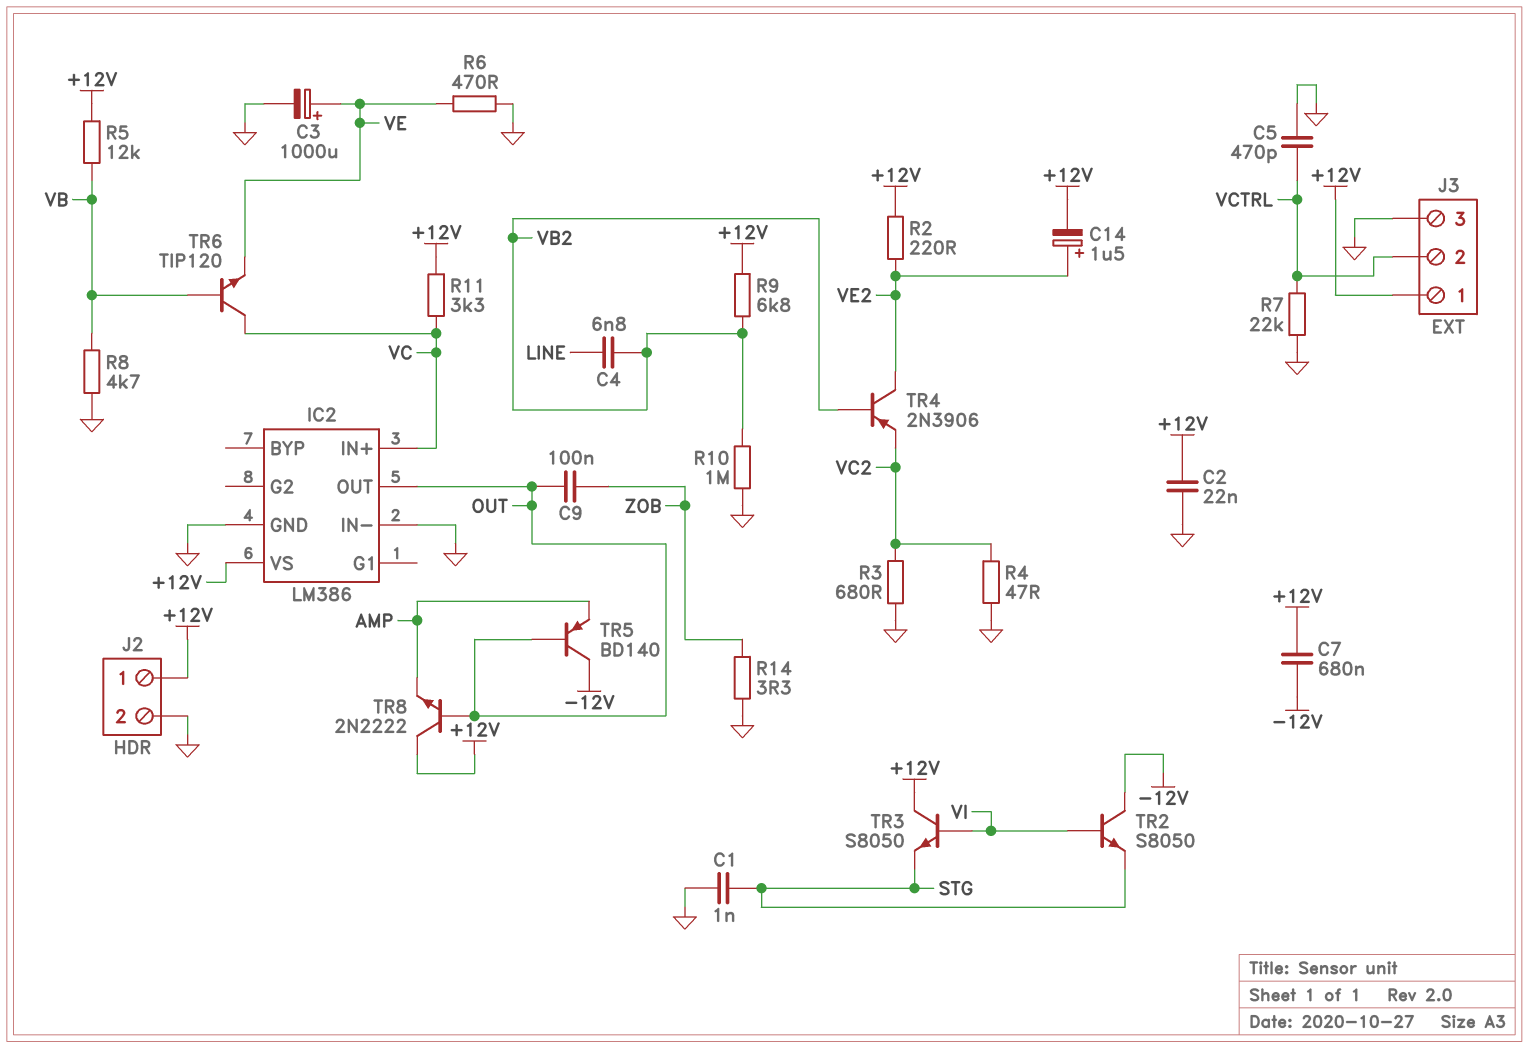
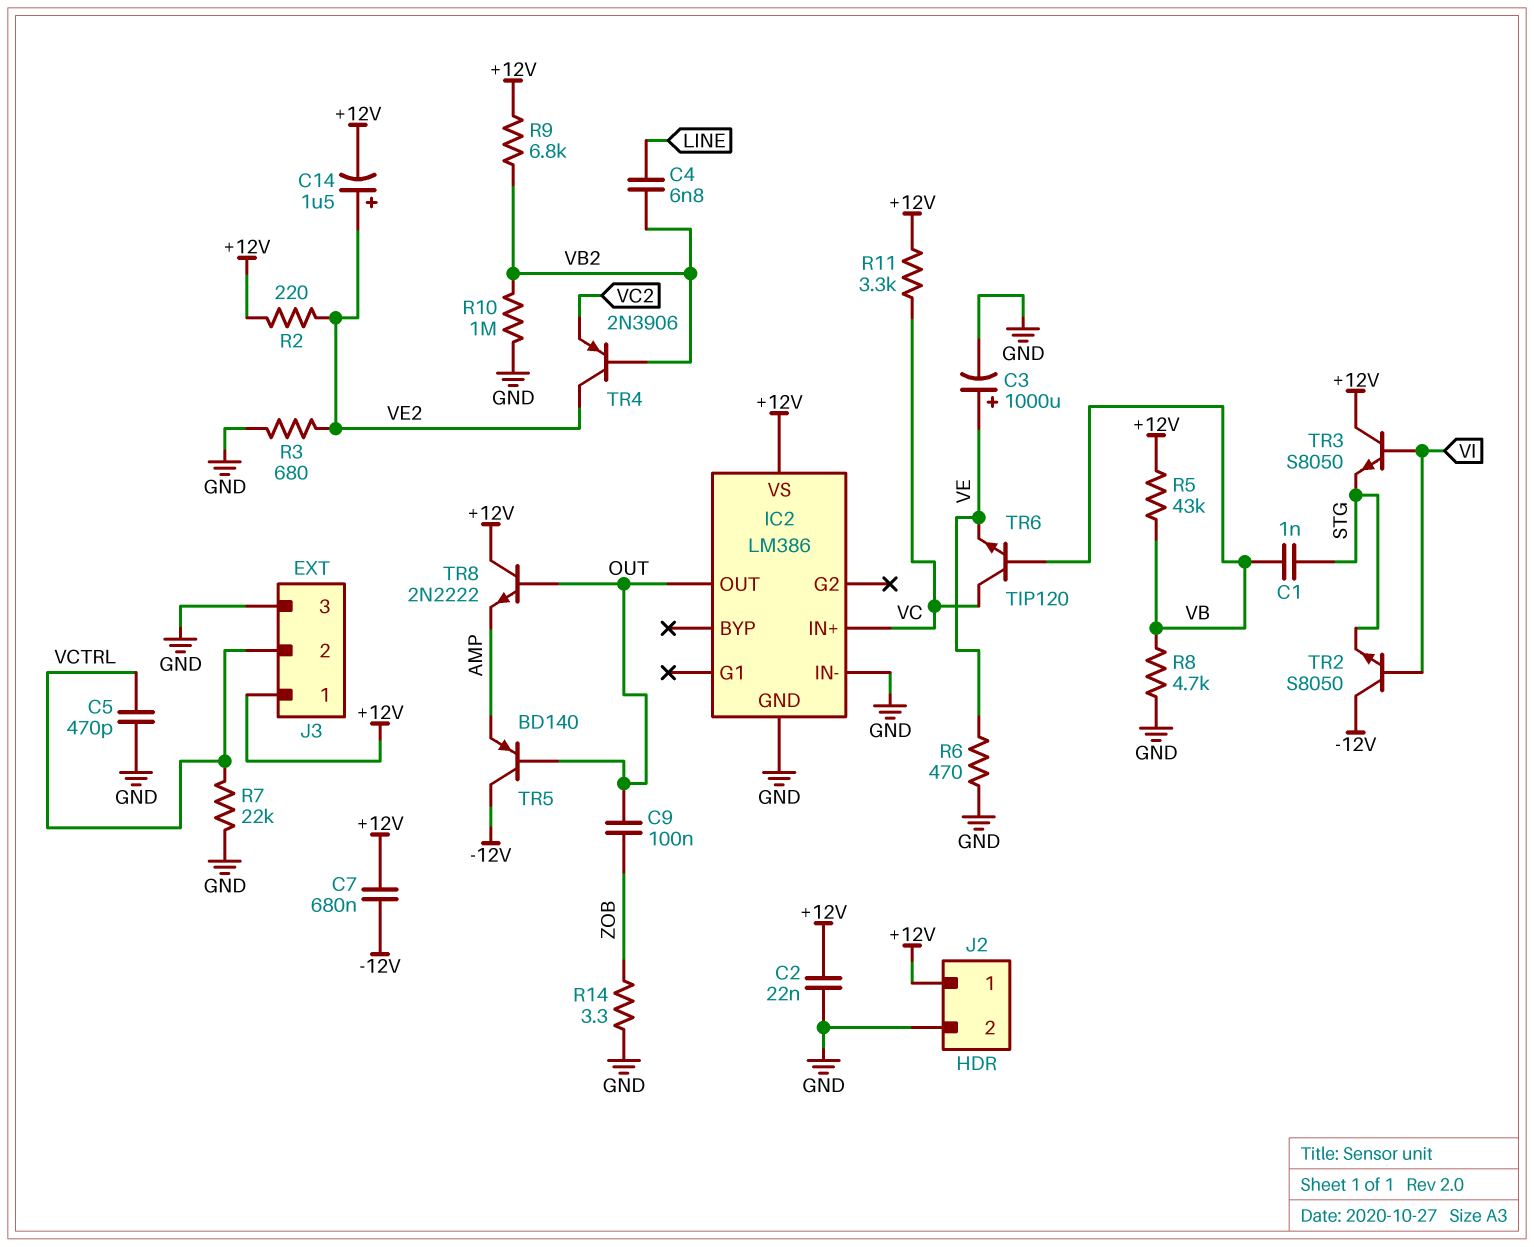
C1: 1nF (GND, STG) -> 1nF (STG, VB)
R3: 680 (GND, VC2) -> 680 (GND, VE2)
R4: 47 (GND, VC2) -> none
R5: 12k (+12V, VB) -> 43k (+12V, VB)

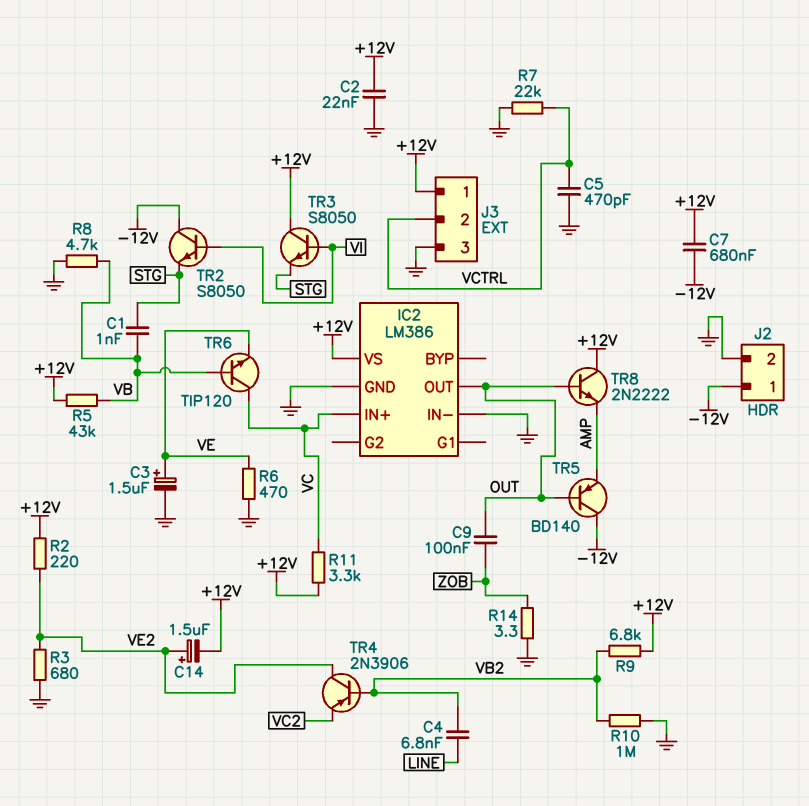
C3: 1000uF (plus VE, minus GND) -> 1.5uF (plus VE, minus GND)
J2 pin 1: +12V -> -12V

